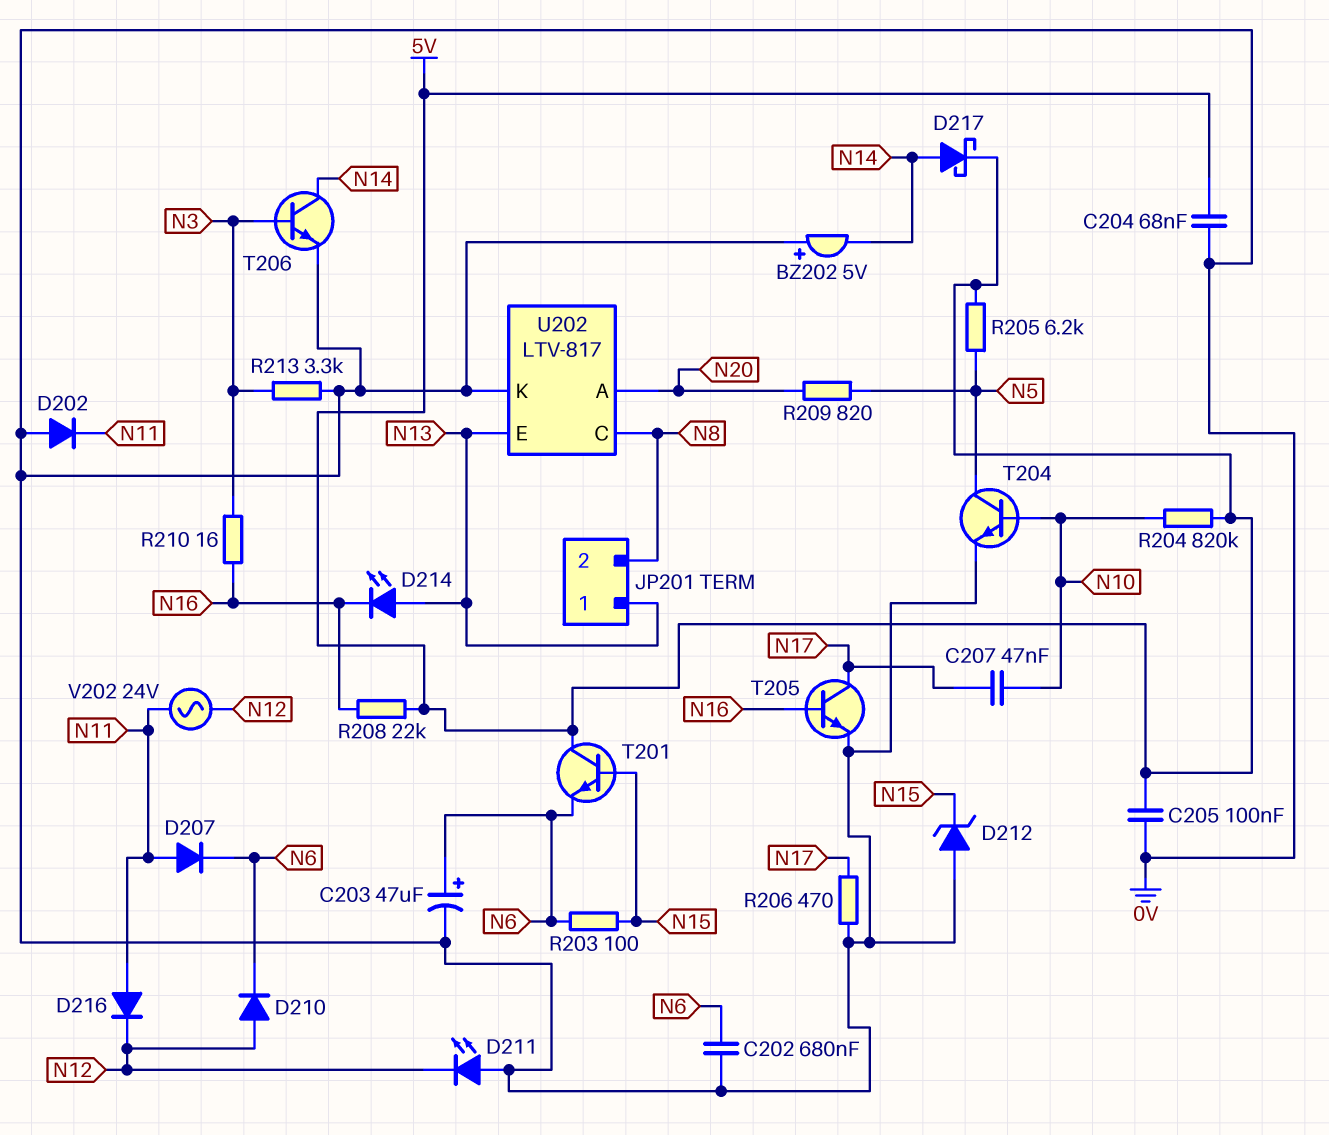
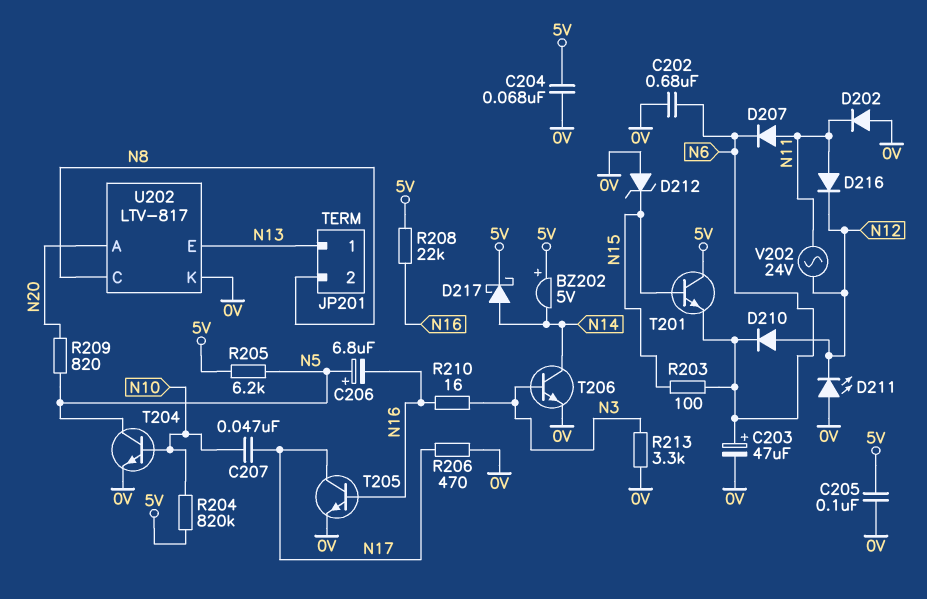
BZ202: buzzer 5V (plus 0V, minus N14) -> buzzer 5V (plus 5V, minus N14)
C206: none -> 6.8uF (plus N5, minus N16)
D214: LED (A N13, K N16) -> none

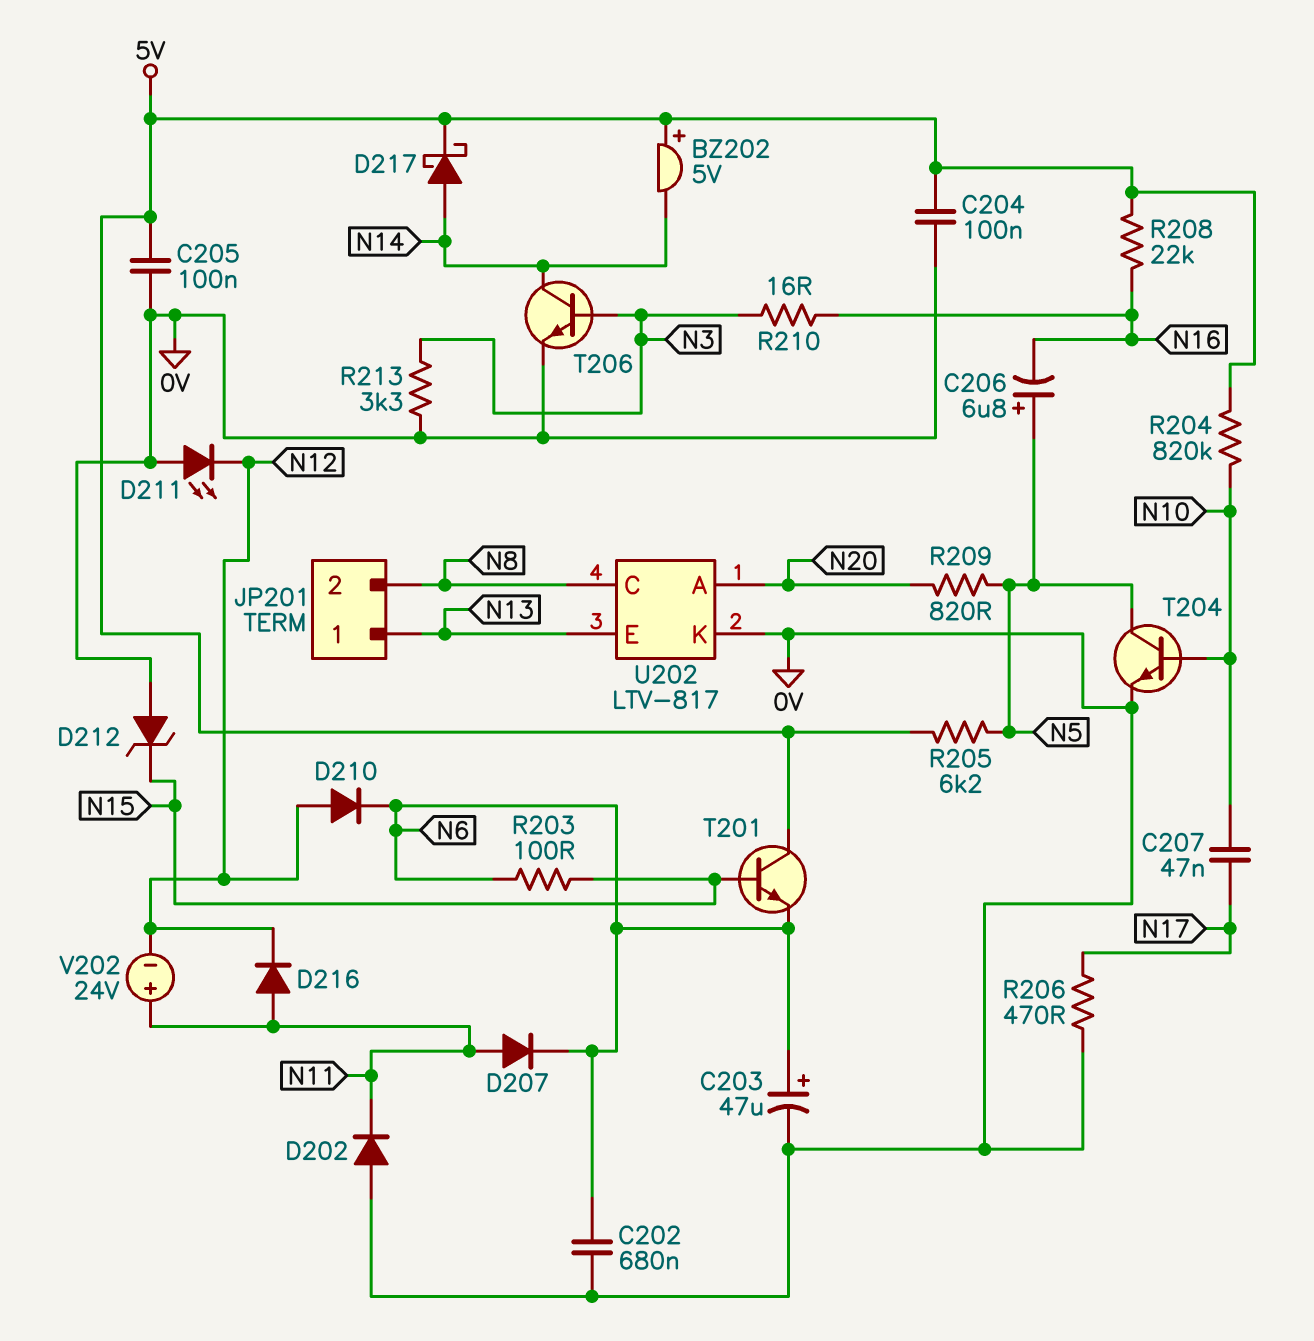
C204: 68nF (0V, 5V) -> 100nF (0V, 5V)
T205: NPN (B N16, C N17, E 0V) -> none
V202: AC 24V (N11, N12) -> 24V (plus N11, minus N12)

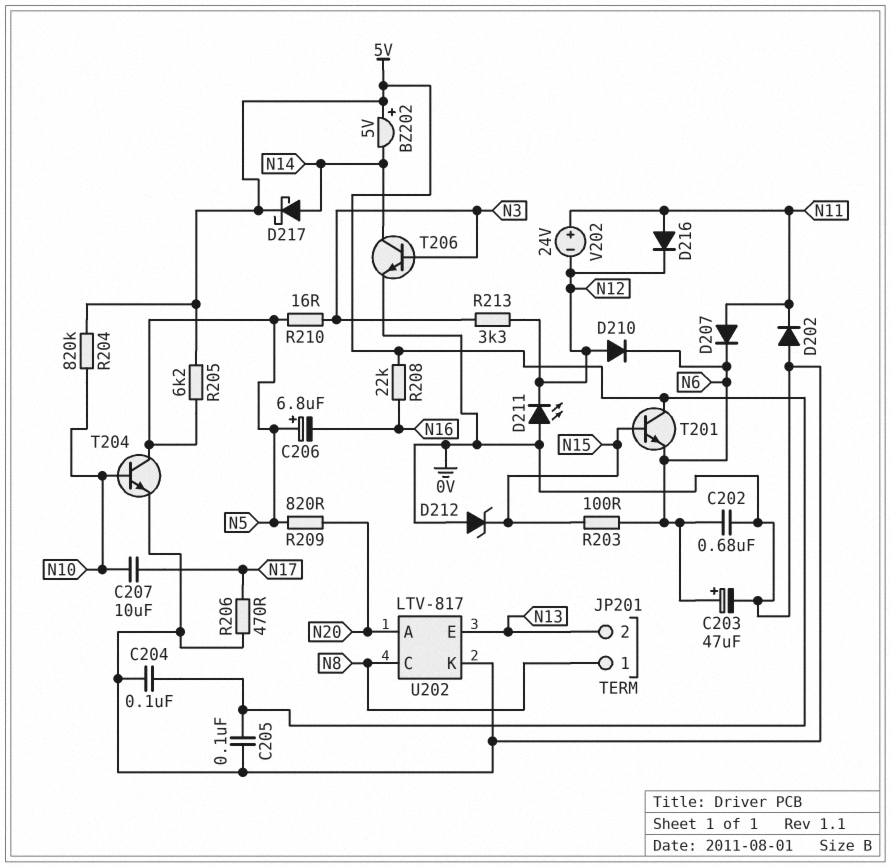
C207: 47nF (N10, N17) -> 10uF (N10, N17)
JP201 pin 1: N13 -> N8
JP201 pin 2: N8 -> N13
R210: 16 (N3, N16) -> 16 (N3, N5)
R213: 3.3k (0V, N3) -> 3.3k (N3, N12)

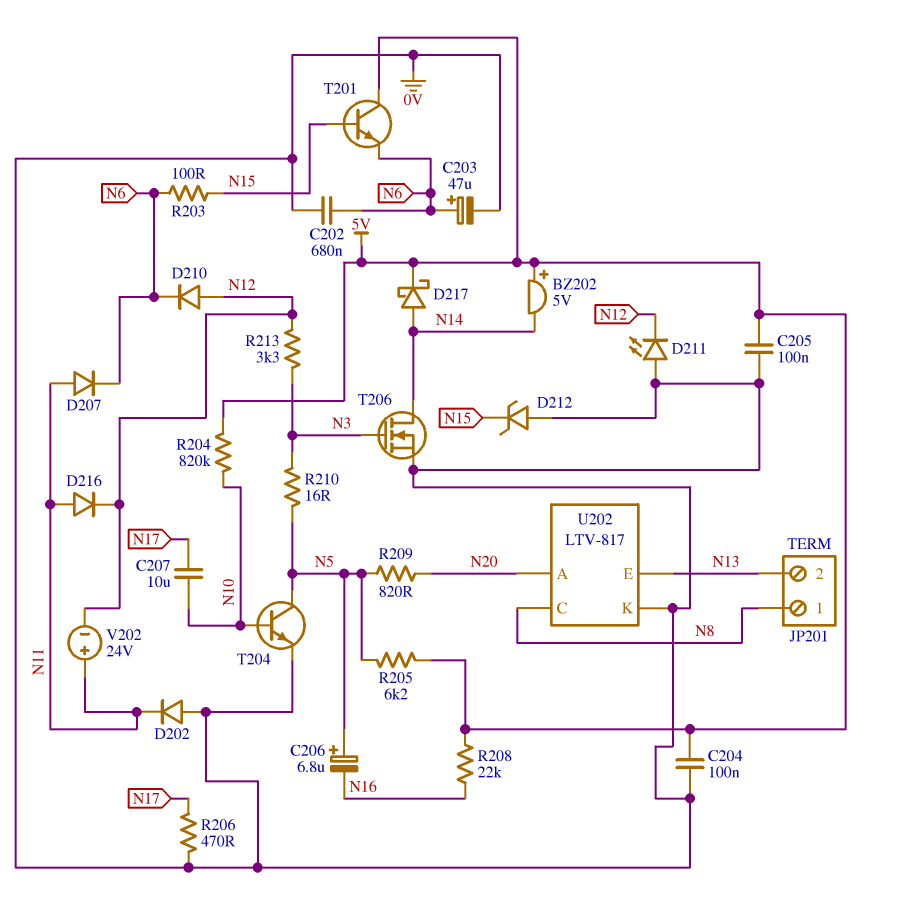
T206: NPN (B N3, C N14, E 0V) -> NMOS (G N3, D N14, S 0V)

